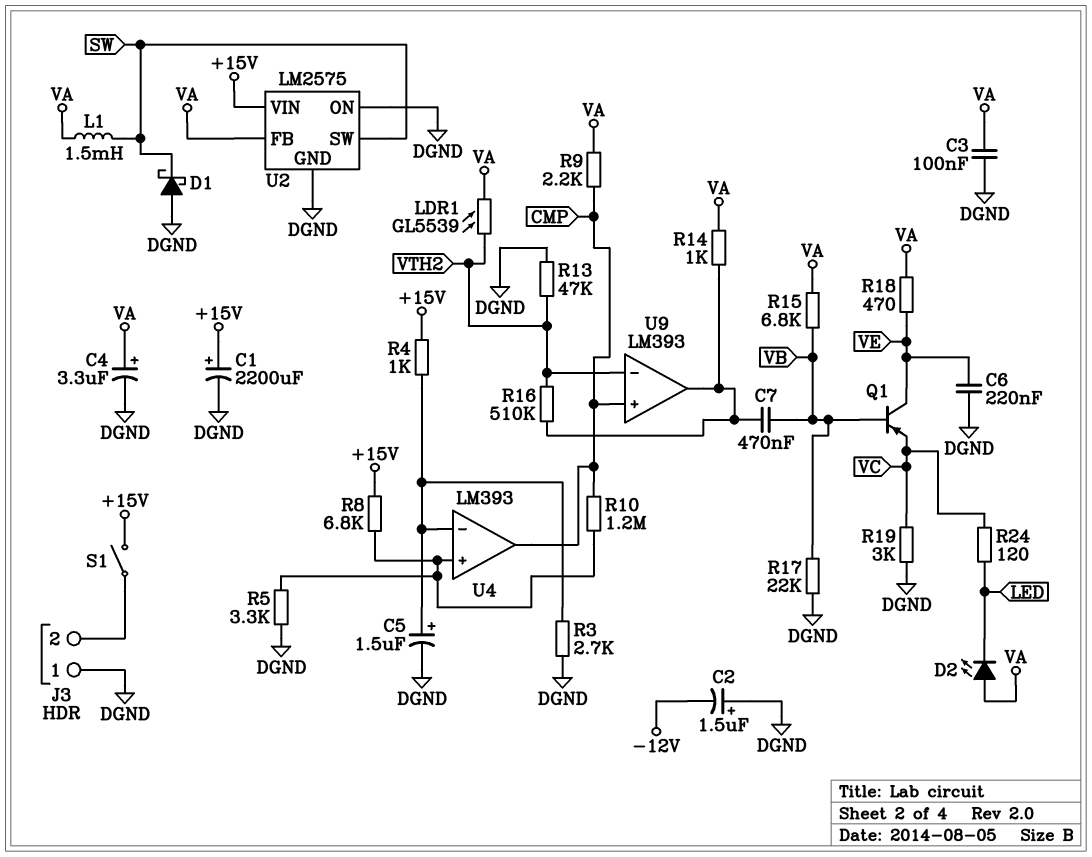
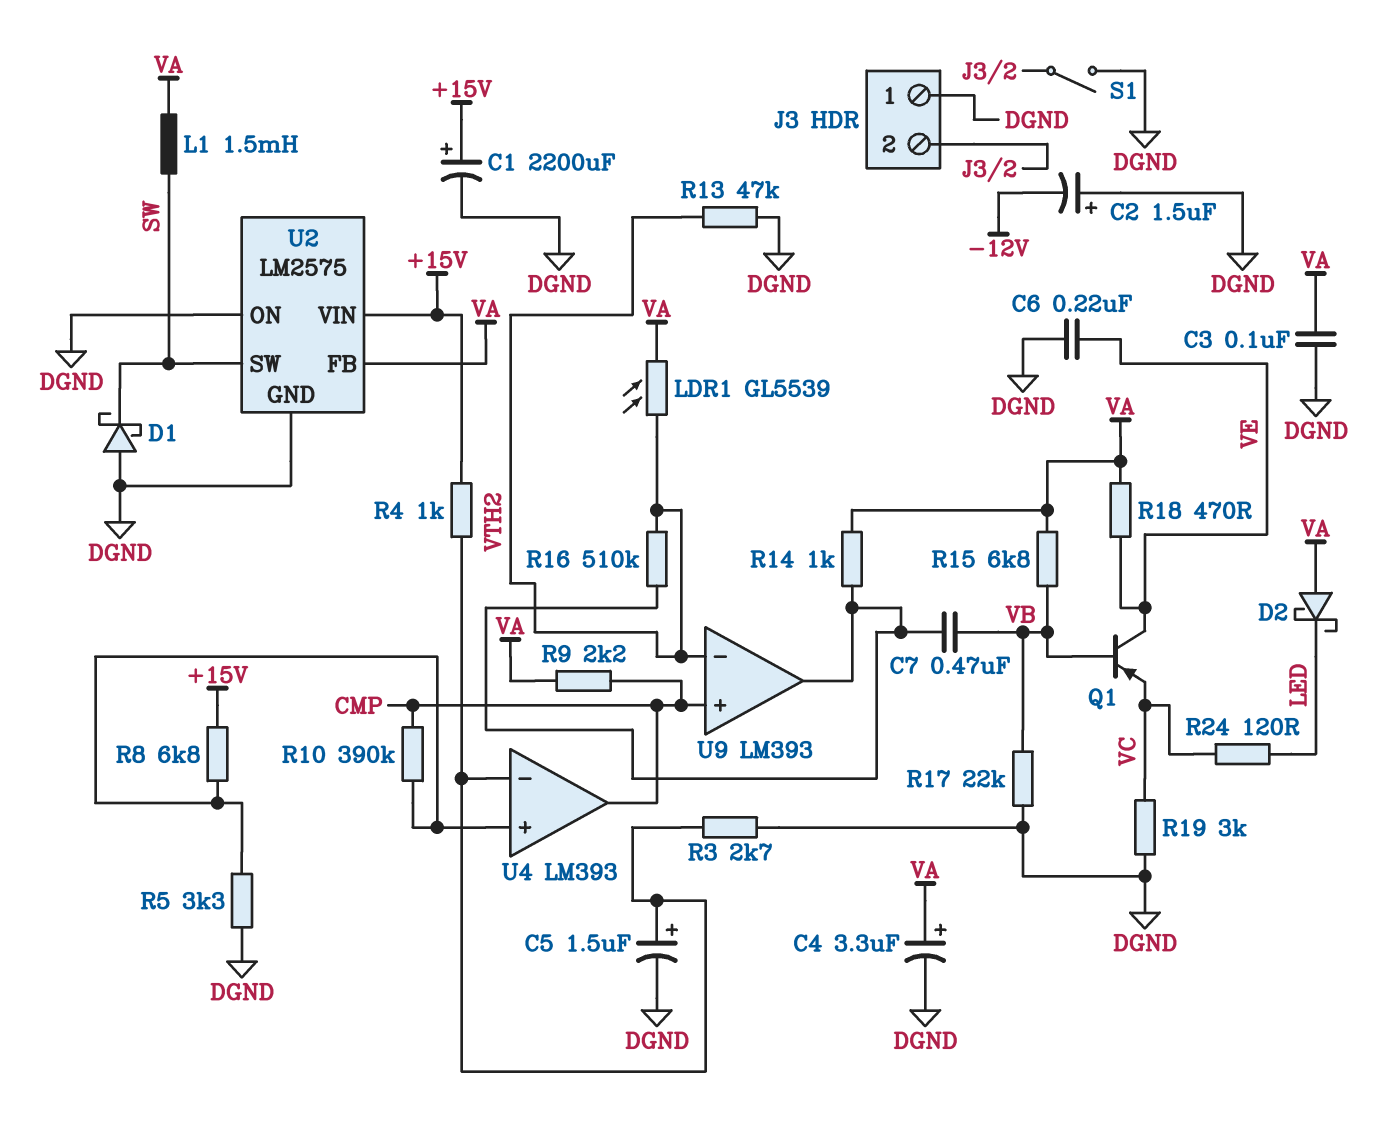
D2: LED (A VA, K LED) -> schottky (A VA, K LED)
R10: 1.2M (CMP, U4/in+) -> 390k (CMP, U4/in+)
S1: switch (+15V, J3/2) -> switch (DGND, J3/2)

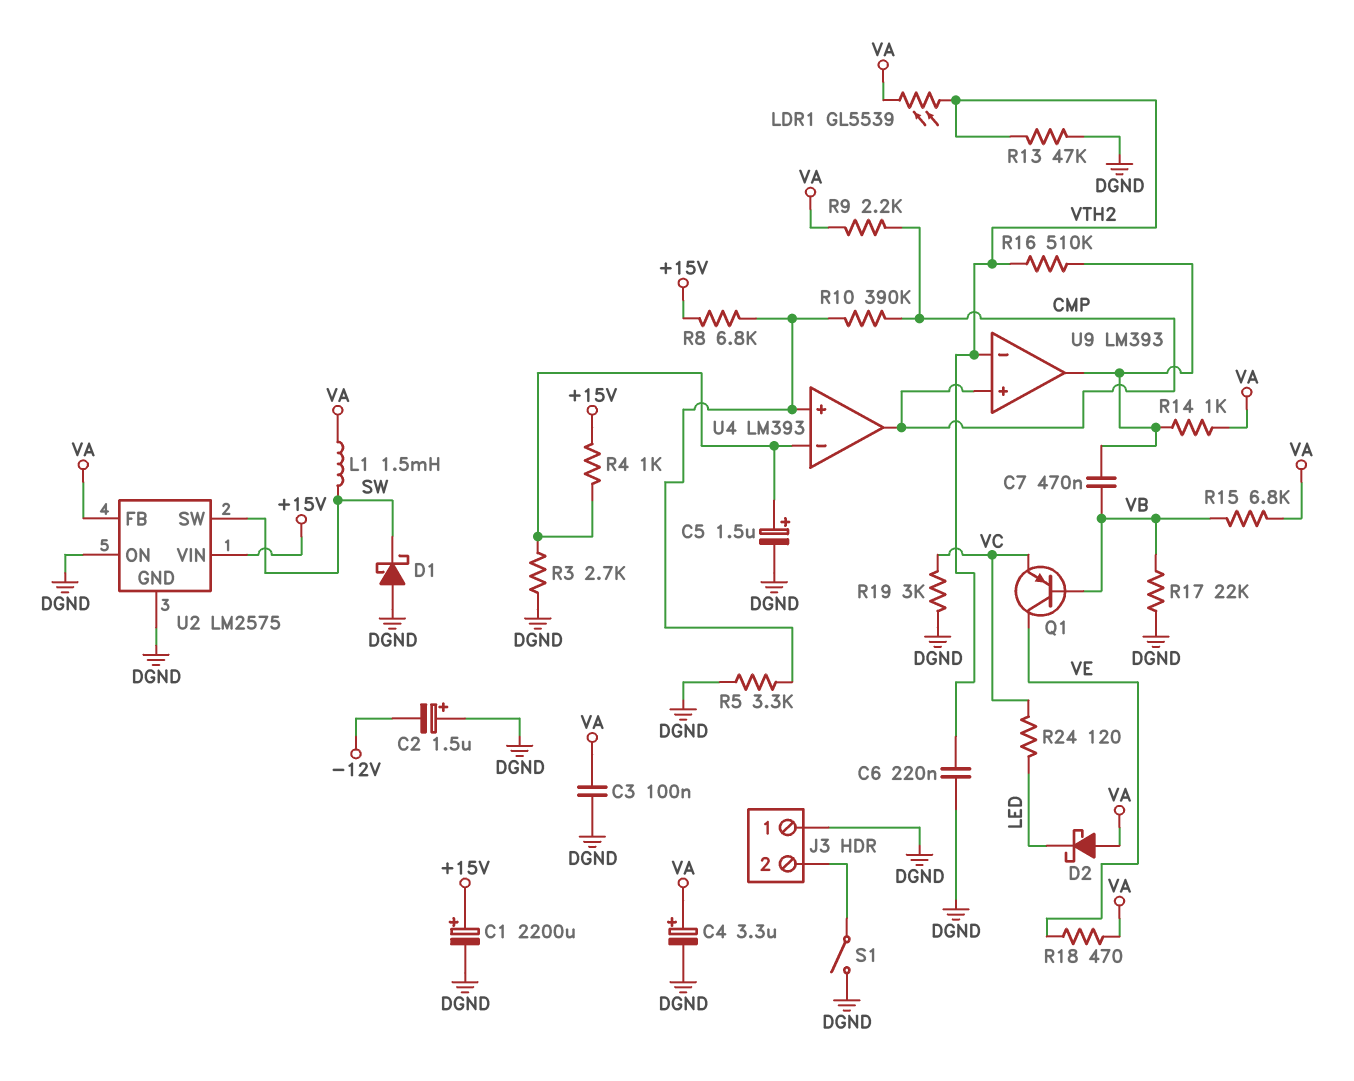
C6: 220nF (DGND, VE) -> 220nF (DGND, VTH2)

